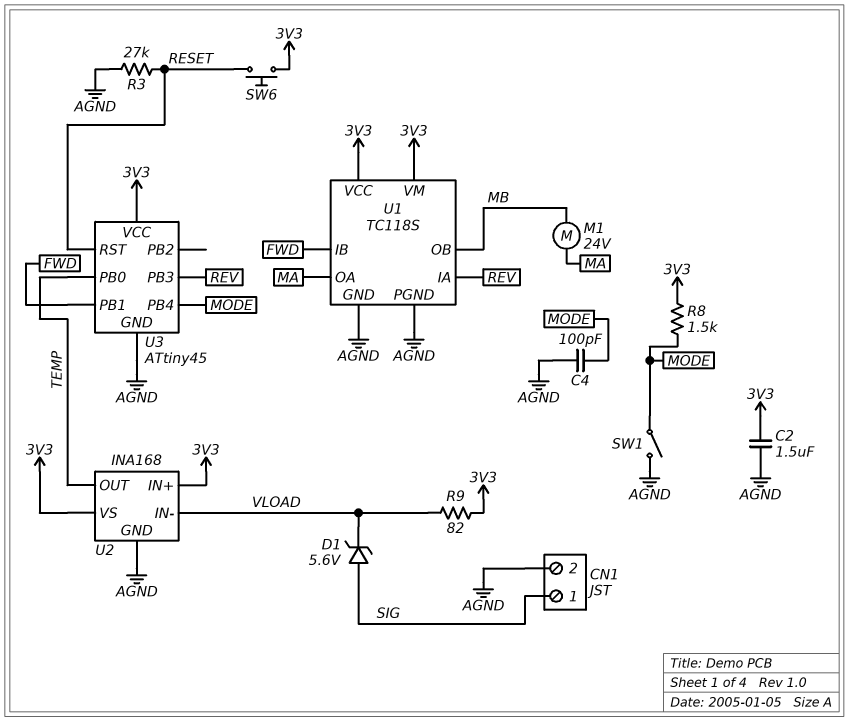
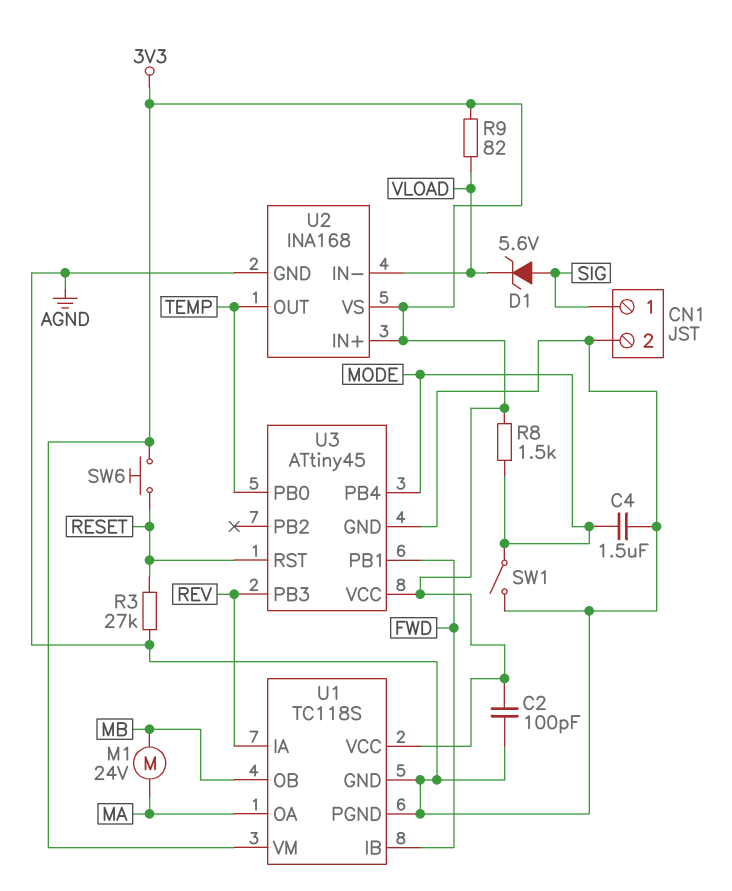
C2: 1.5uF (3V3, AGND) -> 100pF (3V3, AGND)
C4: 100pF (AGND, MODE) -> 1.5uF (AGND, MODE)

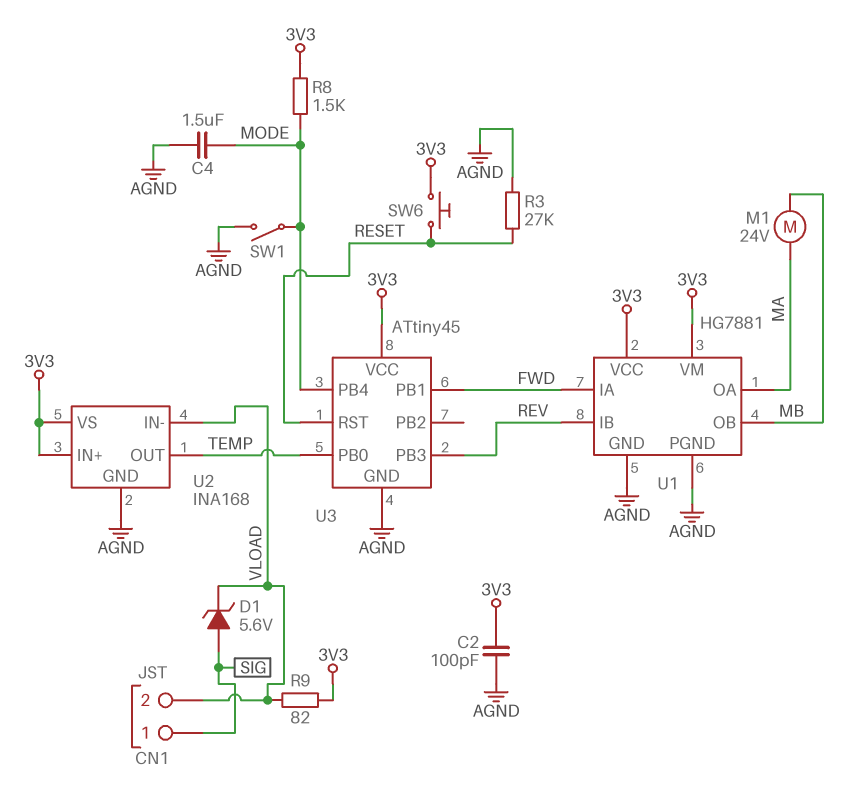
CN1 pin 2: AGND -> VLOAD
U1: TC118S -> HG7881
U1 pin IA: REV -> FWD
U1 pin IB: FWD -> REV

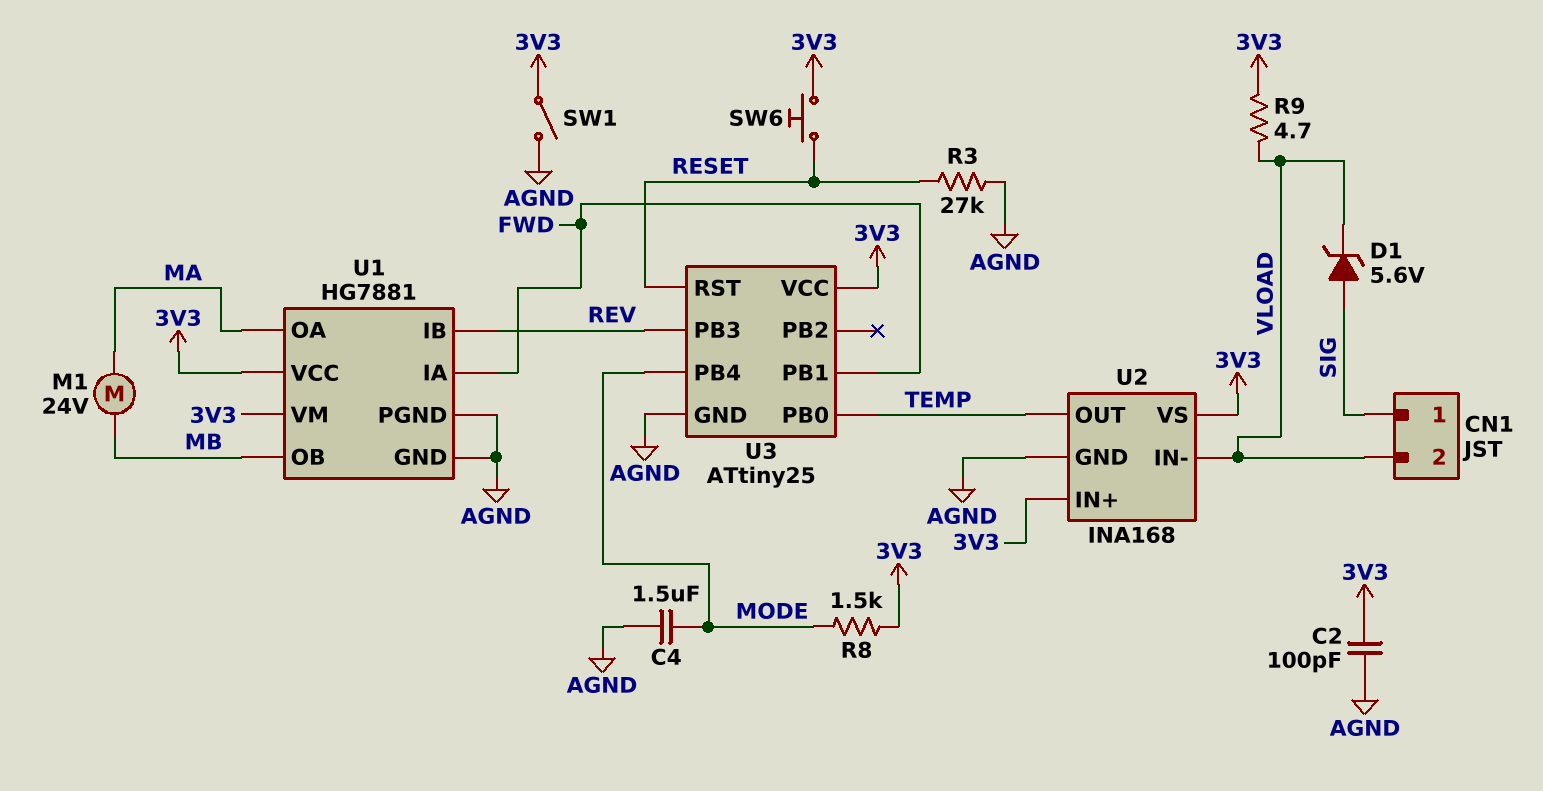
R9: 82 (3V3, VLOAD) -> 4.7 (3V3, VLOAD)
SW1: switch (AGND, MODE) -> switch (3V3, AGND)
U3: ATtiny45 -> ATtiny25

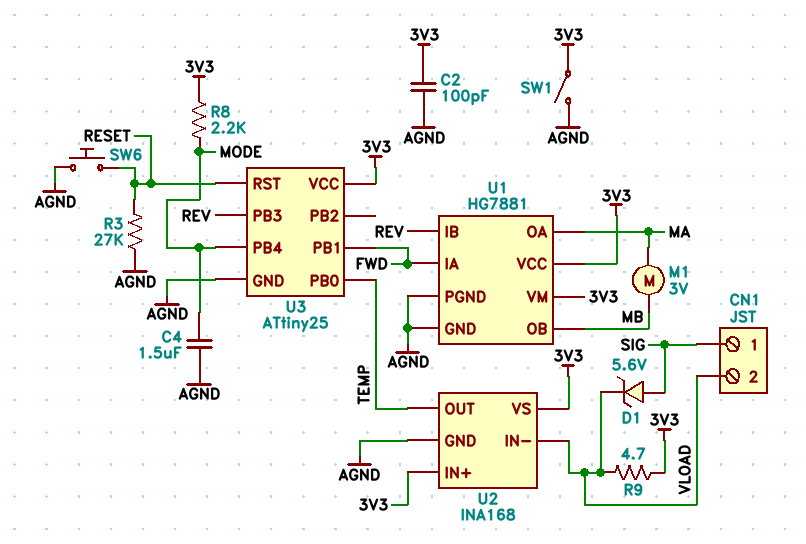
M1: motor 24V (MA, MB) -> motor 3V (MA, MB)
R8: 1.5k (3V3, MODE) -> 2.2k (3V3, MODE)
SW6: button (3V3, RESET) -> button (AGND, RESET)

